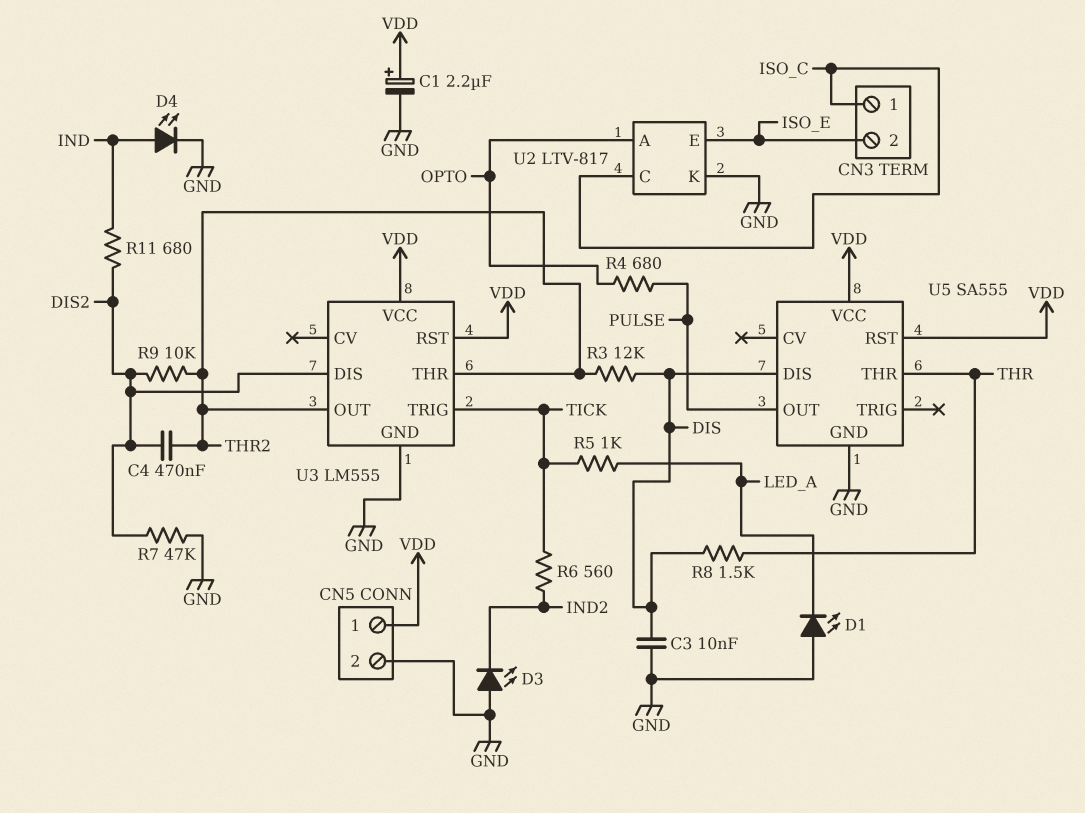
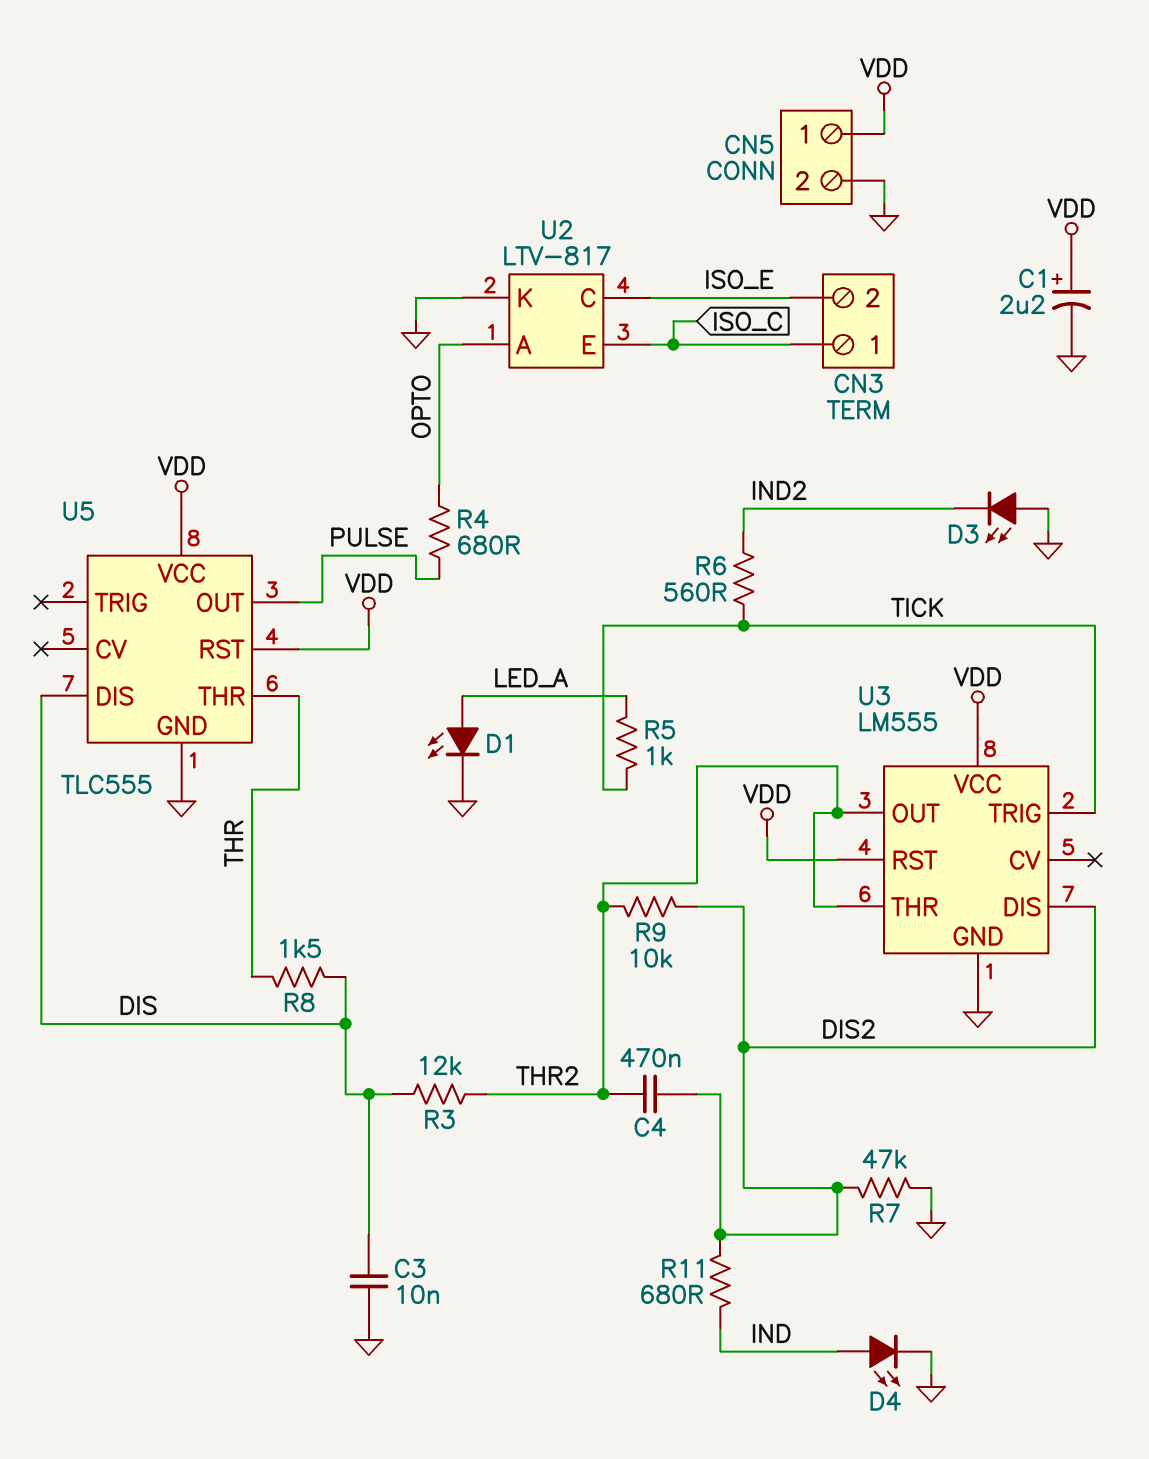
D1: LED (A GND, K LED_A) -> LED (A LED_A, K GND)
U2 pin C: ISO_C -> ISO_E
U2 pin E: ISO_E -> ISO_C
U5: SA555 -> TLC555

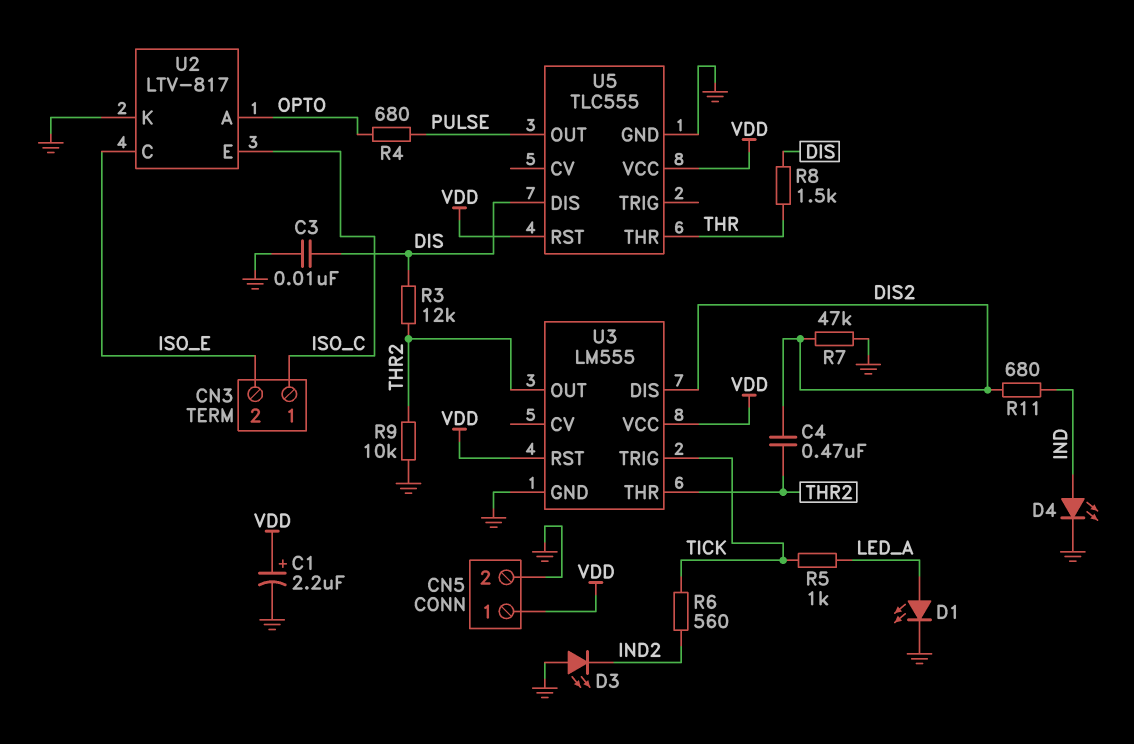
R9: 10k (DIS2, THR2) -> 10k (GND, THR2)

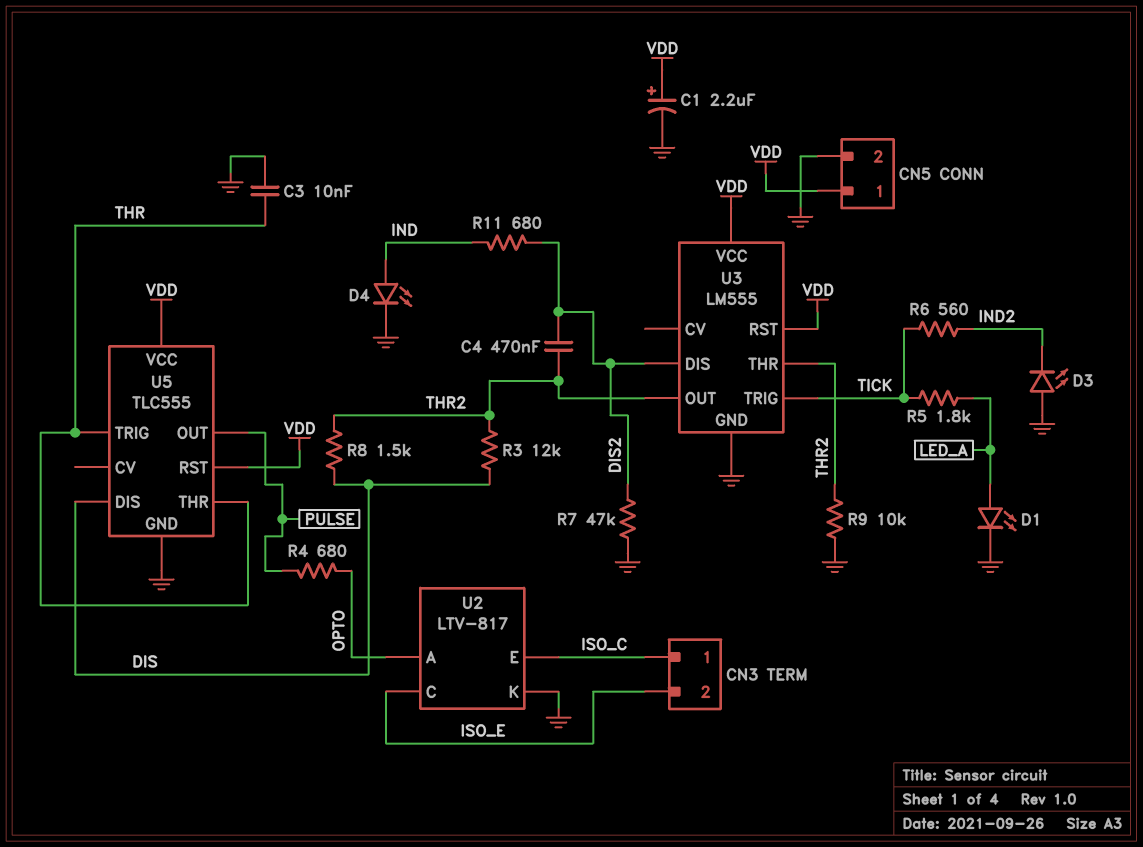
C3: 10nF (DIS, GND) -> 10nF (GND, THR)
R5: 1k (LED_A, TICK) -> 1.8k (LED_A, TICK)
R8: 1.5k (DIS, THR) -> 1.5k (DIS, THR2)
U5 pin TRIG: none -> THR

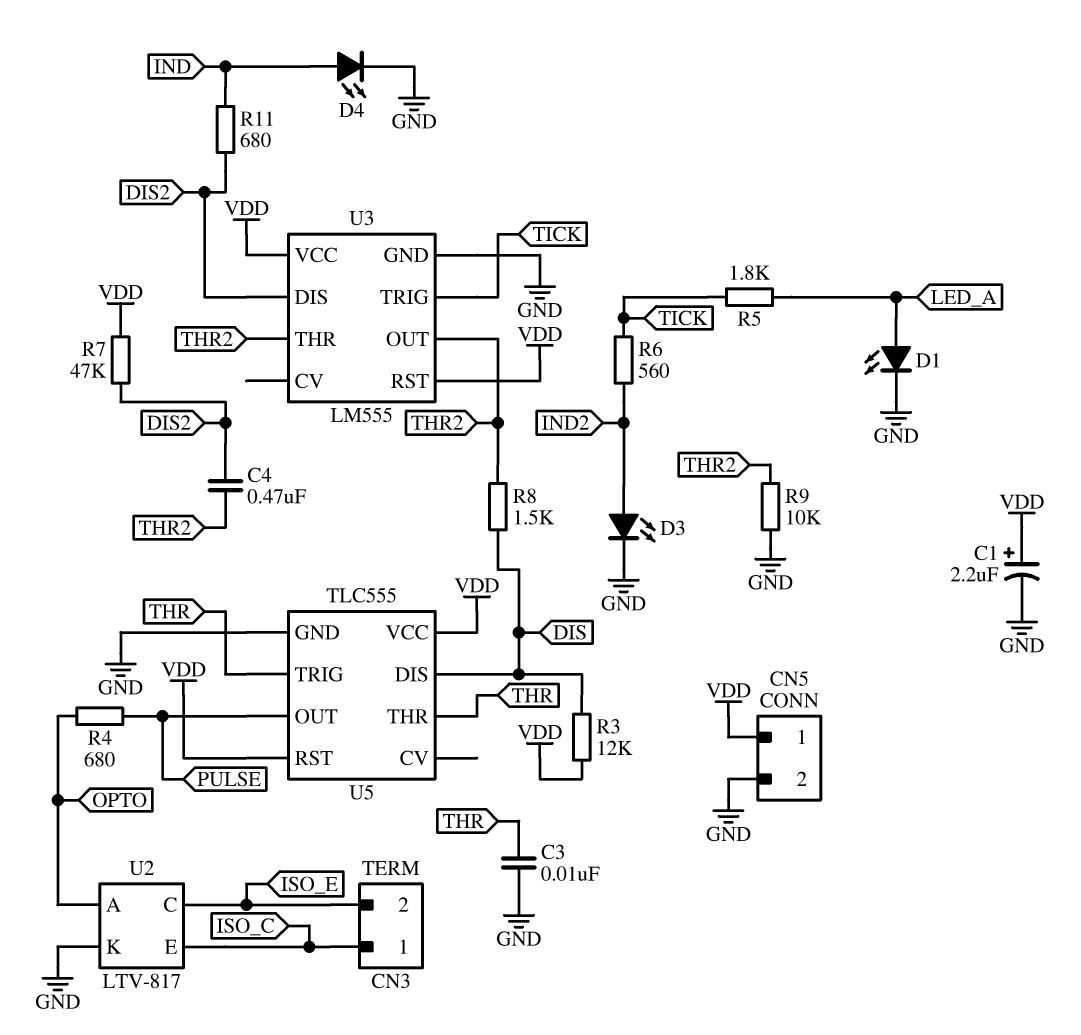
D3: LED (A GND, K IND2) -> LED (A IND2, K GND)
R3: 12k (DIS, THR2) -> 12k (DIS, VDD)
R7: 47k (DIS2, GND) -> 47k (DIS2, VDD)

